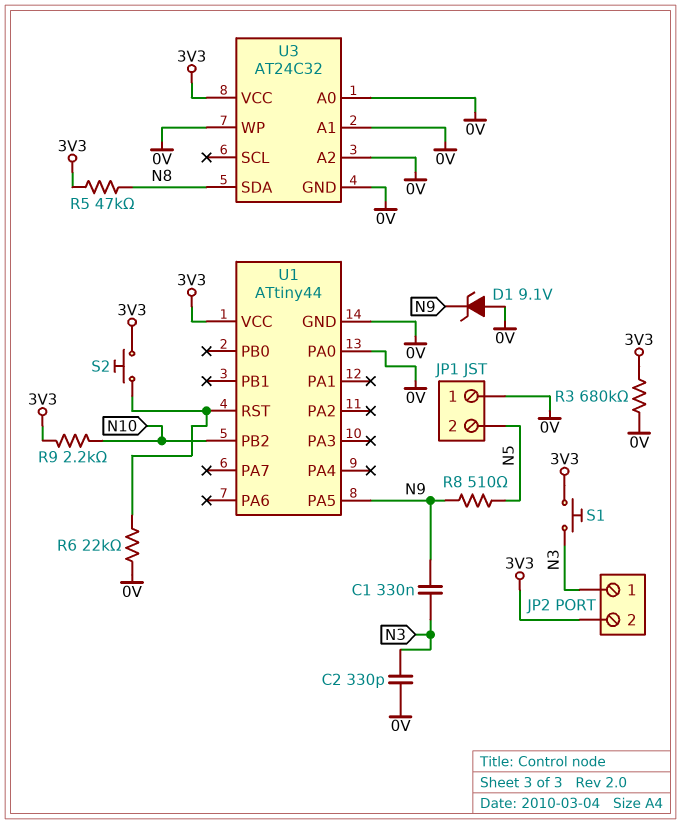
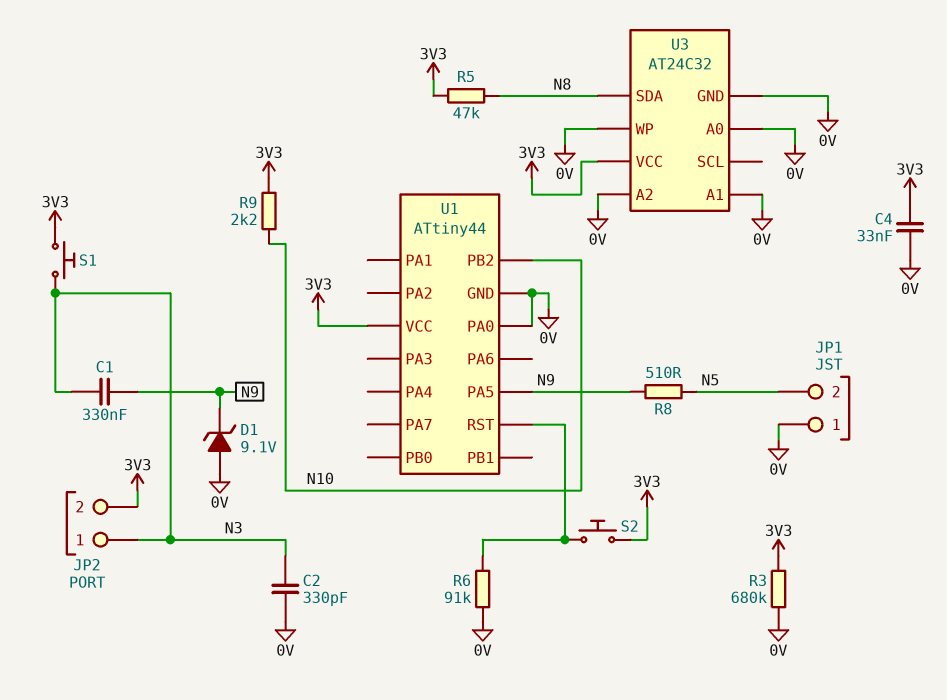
C4: none -> 33nF (0V, 3V3)
R6: 22k (0V, U1/RST) -> 91k (0V, U1/RST)

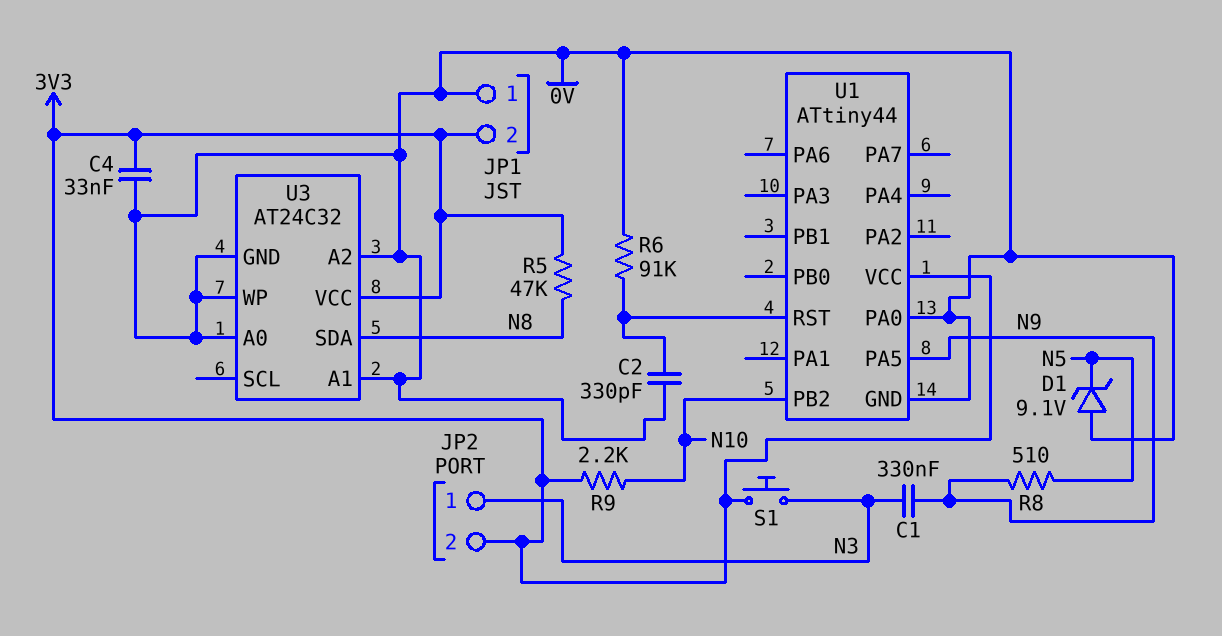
C2: 330pF (0V, N3) -> 330pF (0V, U1/RST)
D1: zener 9.1V (A 0V, K N9) -> zener 9.1V (A 0V, K N5)
JP1 pin 2: N5 -> 3V3
R3: 680k (0V, 3V3) -> none
S2: button (3V3, U1/RST) -> none

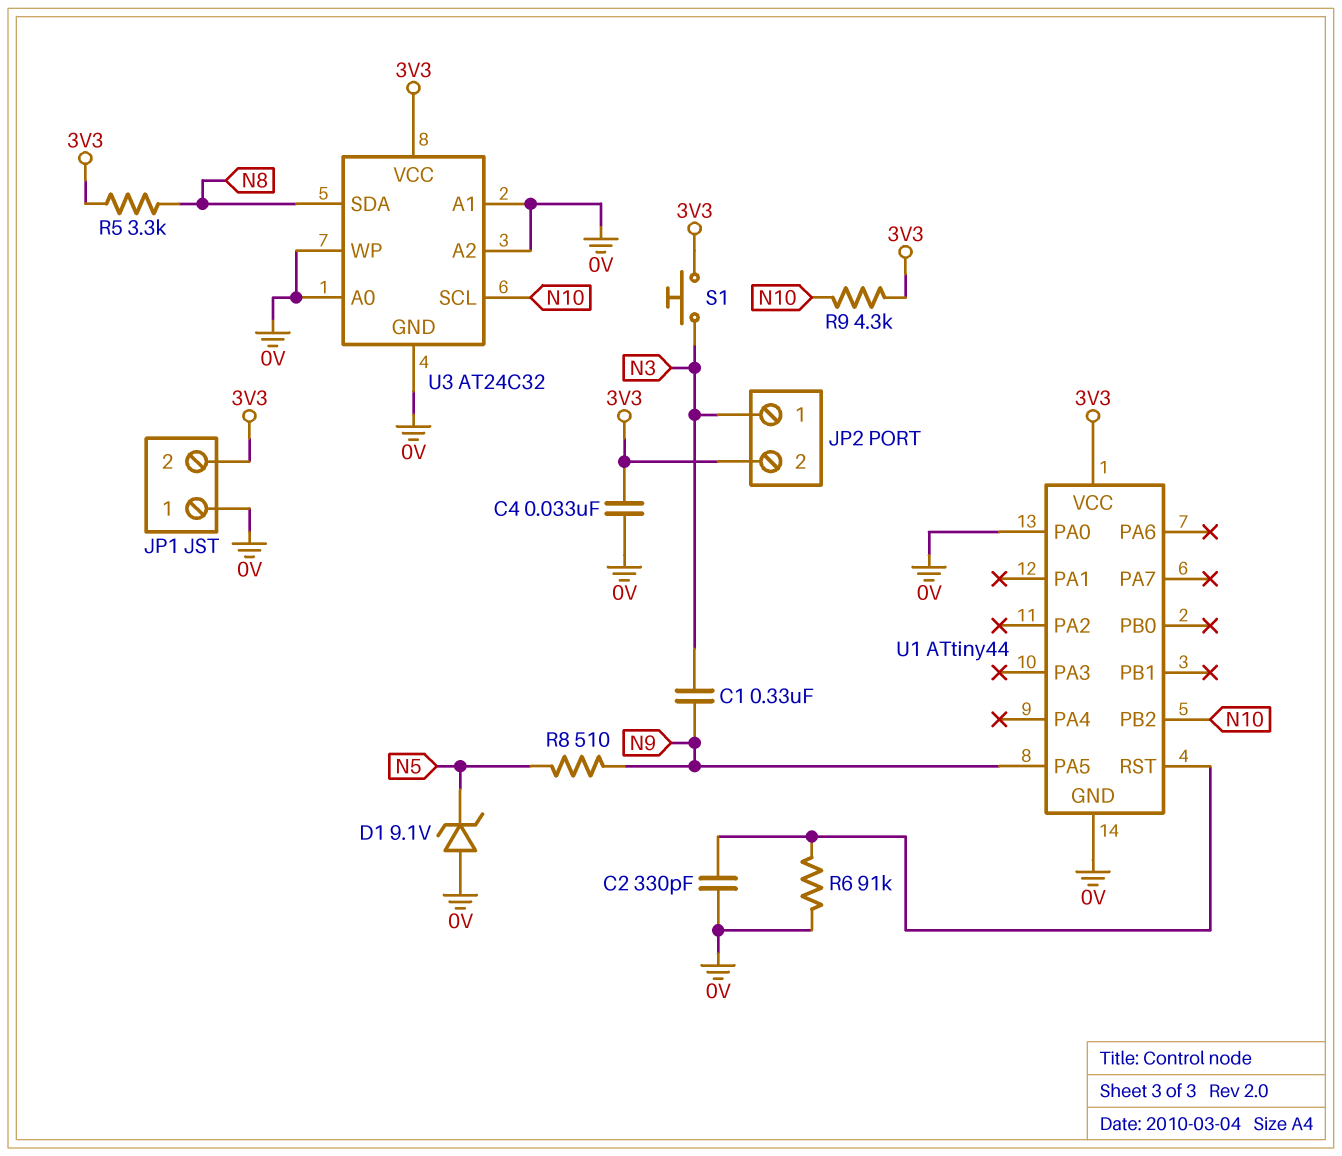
R5: 47k (3V3, N8) -> 3.3k (3V3, N8)
R9: 2.2k (3V3, N10) -> 4.3k (3V3, N10)
U3 pin SCL: none -> N10

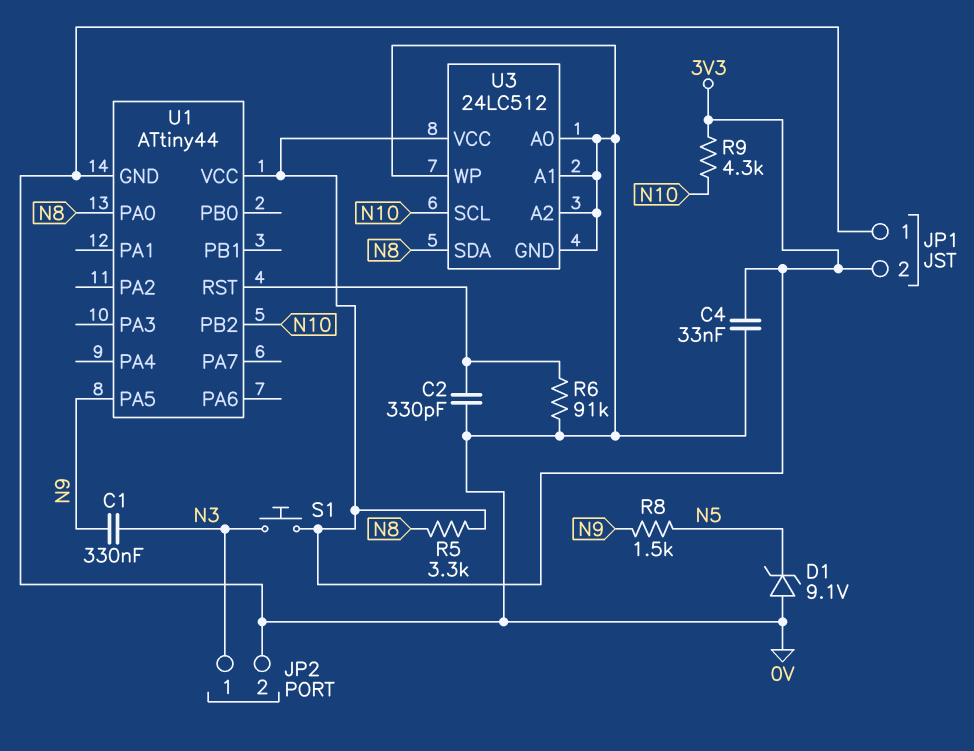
JP2 pin 2: 3V3 -> 0V
R8: 510 (N5, N9) -> 1.5k (N5, N9)
U1 pin PA0: 0V -> N8
U3: AT24C32 -> 24LC512

